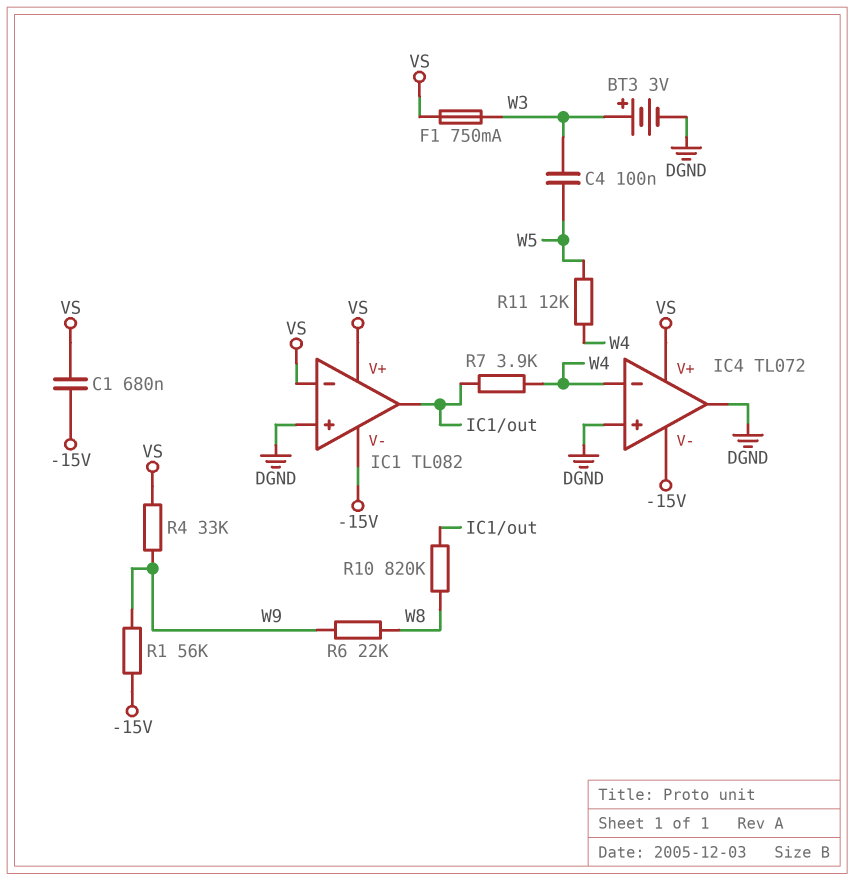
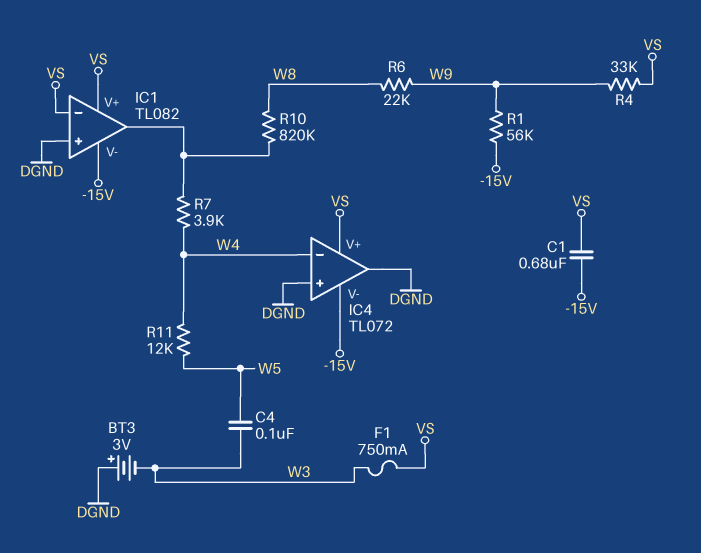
BT3: 3V (plus W3, minus DGND) -> 3V (plus DGND, minus W3)

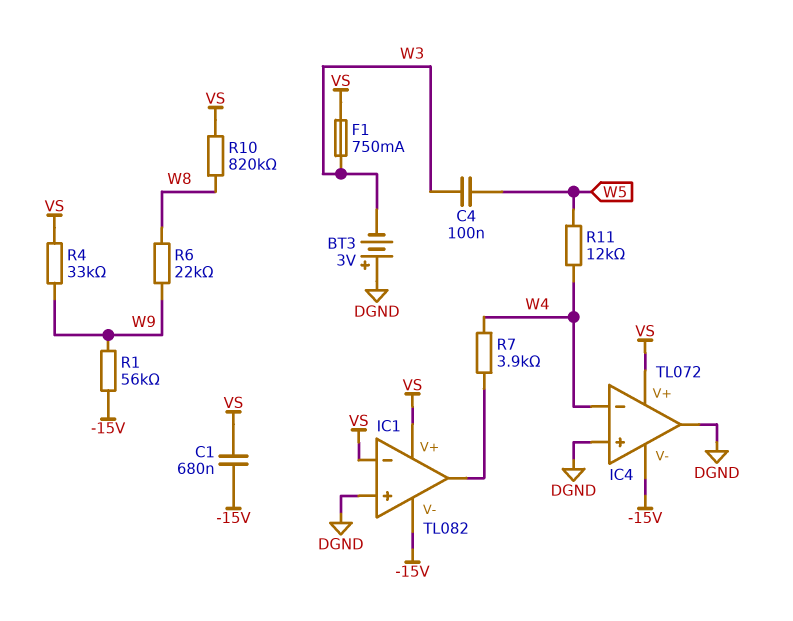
R10: 820k (IC1/out, W8) -> 820k (VS, W8)

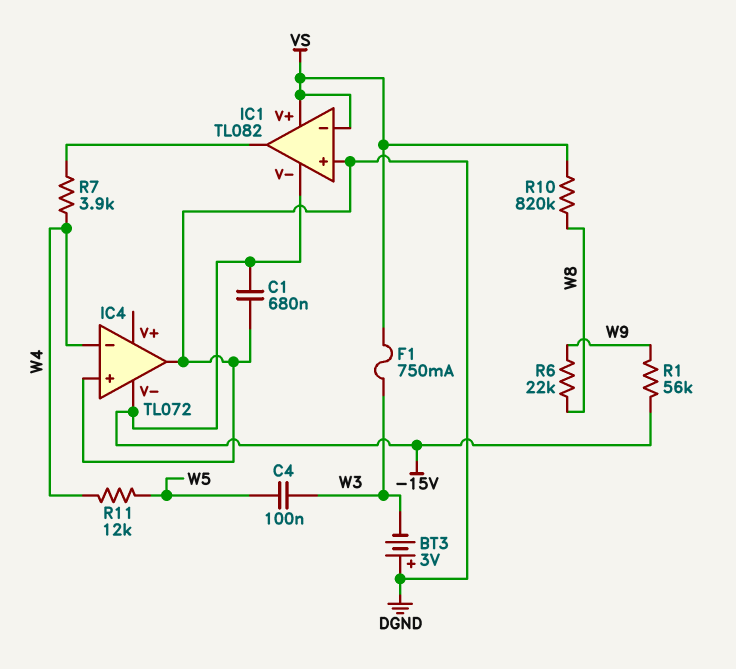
C1: 680nF (-15V, VS) -> 680nF (-15V, DGND)
IC4 pin V+: VS -> none
R4: 33k (VS, W9) -> none

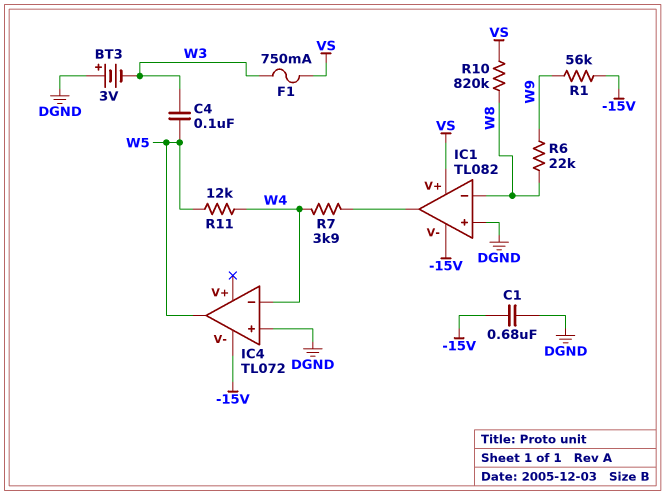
IC1 pin in-: VS -> W8
IC4 pin out: DGND -> W5

